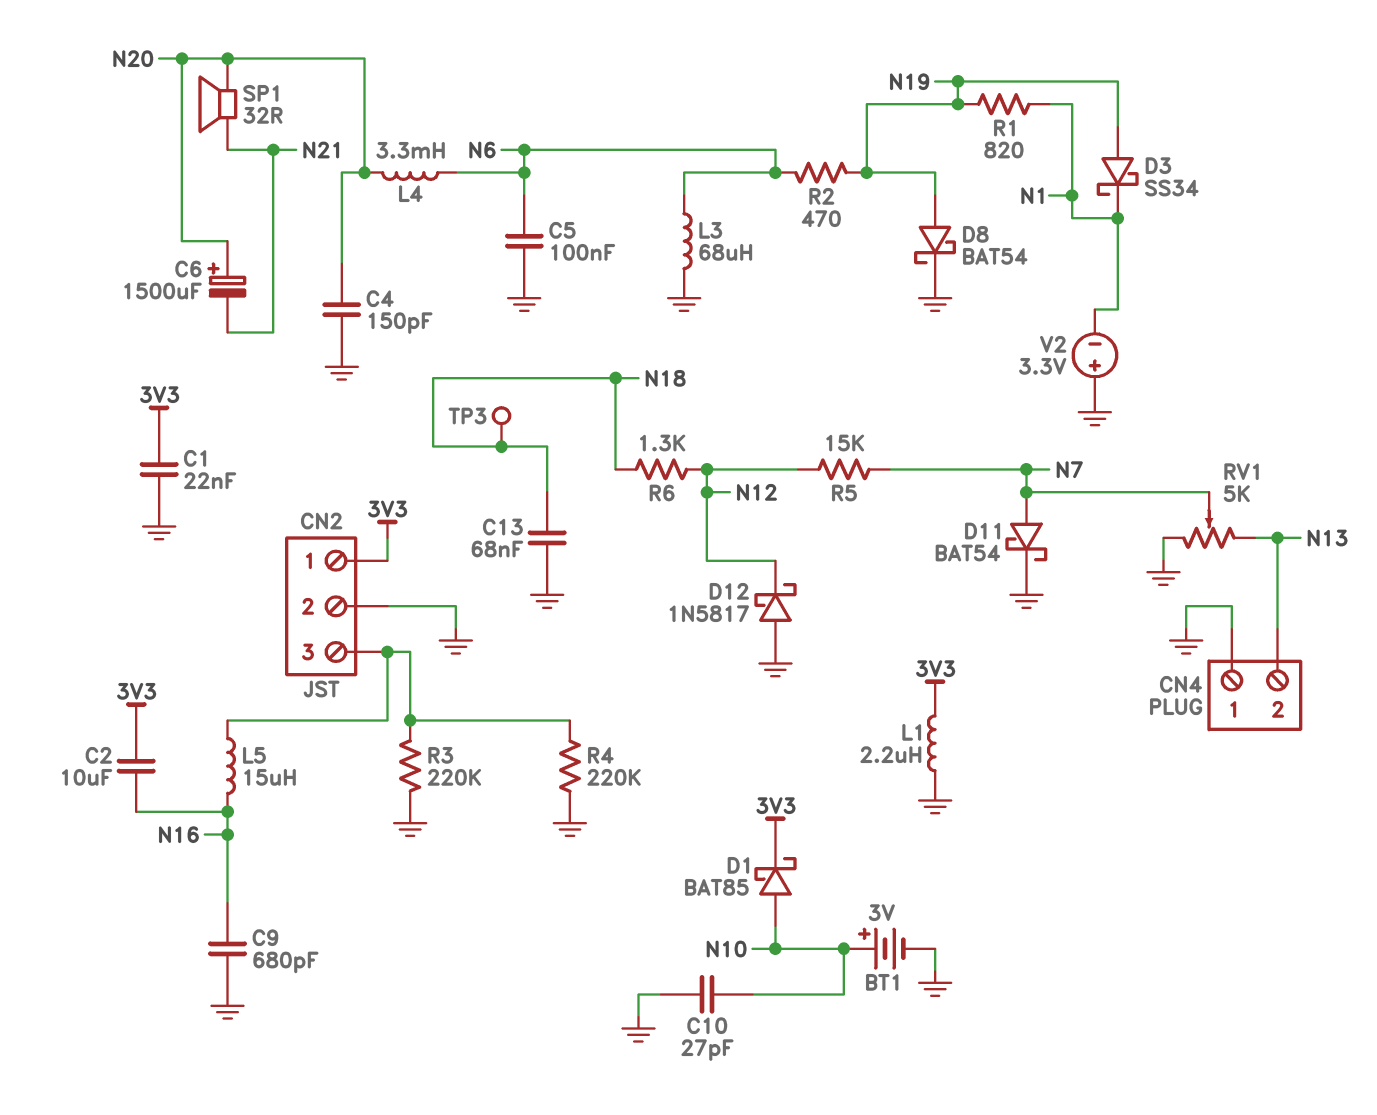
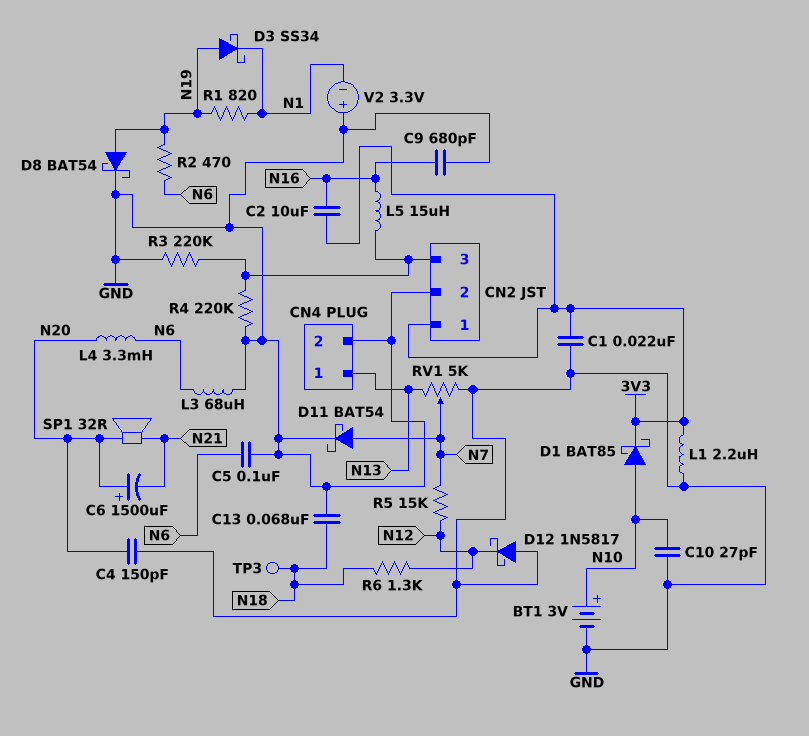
CN4 pin 1: GND -> N13
CN4 pin 2: N13 -> GND

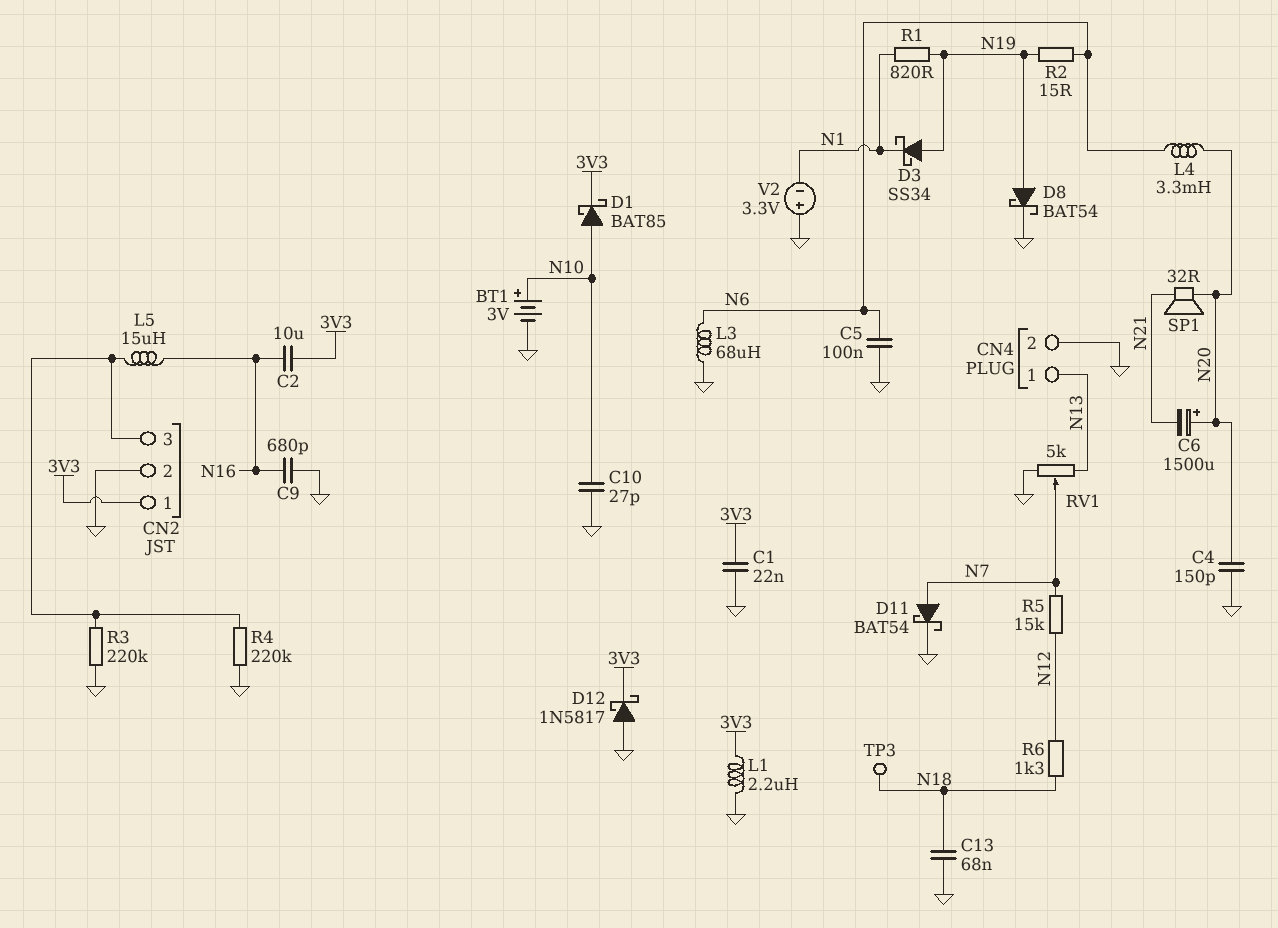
D12: schottky 1N5817 (A GND, K N12) -> schottky 1N5817 (A GND, K 3V3)
R2: 470 (N6, N19) -> 15 (N6, N19)

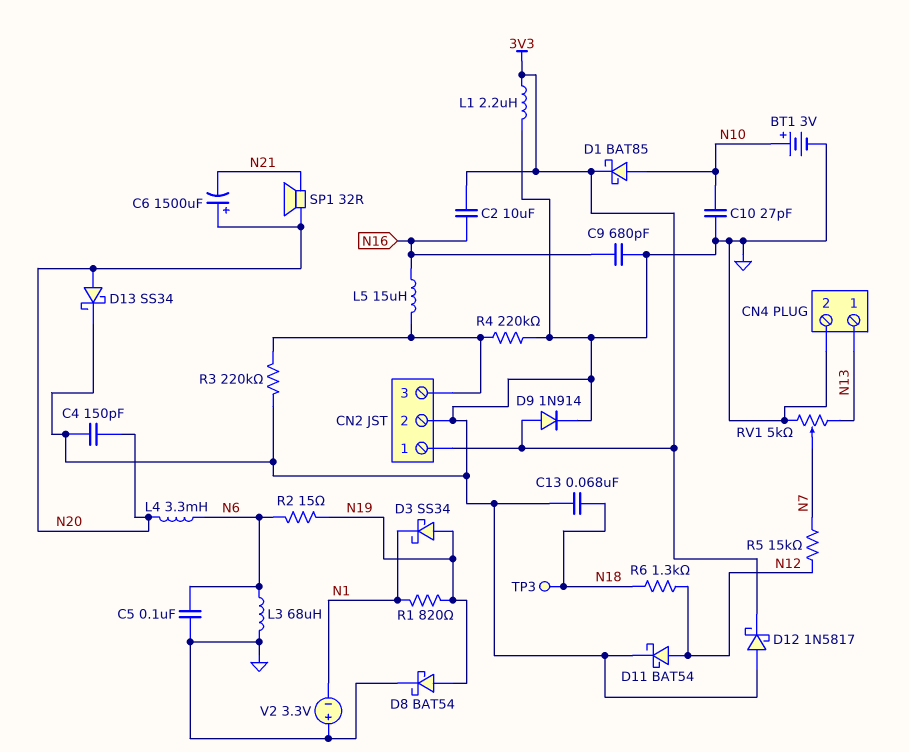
C1: 22nF (3V3, GND) -> none
D9: none -> diode 1N914 (A 3V3, K GND)
D11: schottky BAT54 (A N7, K GND) -> schottky BAT54 (A N12, K GND)
D13: none -> schottky SS34 (A N20, K GND)

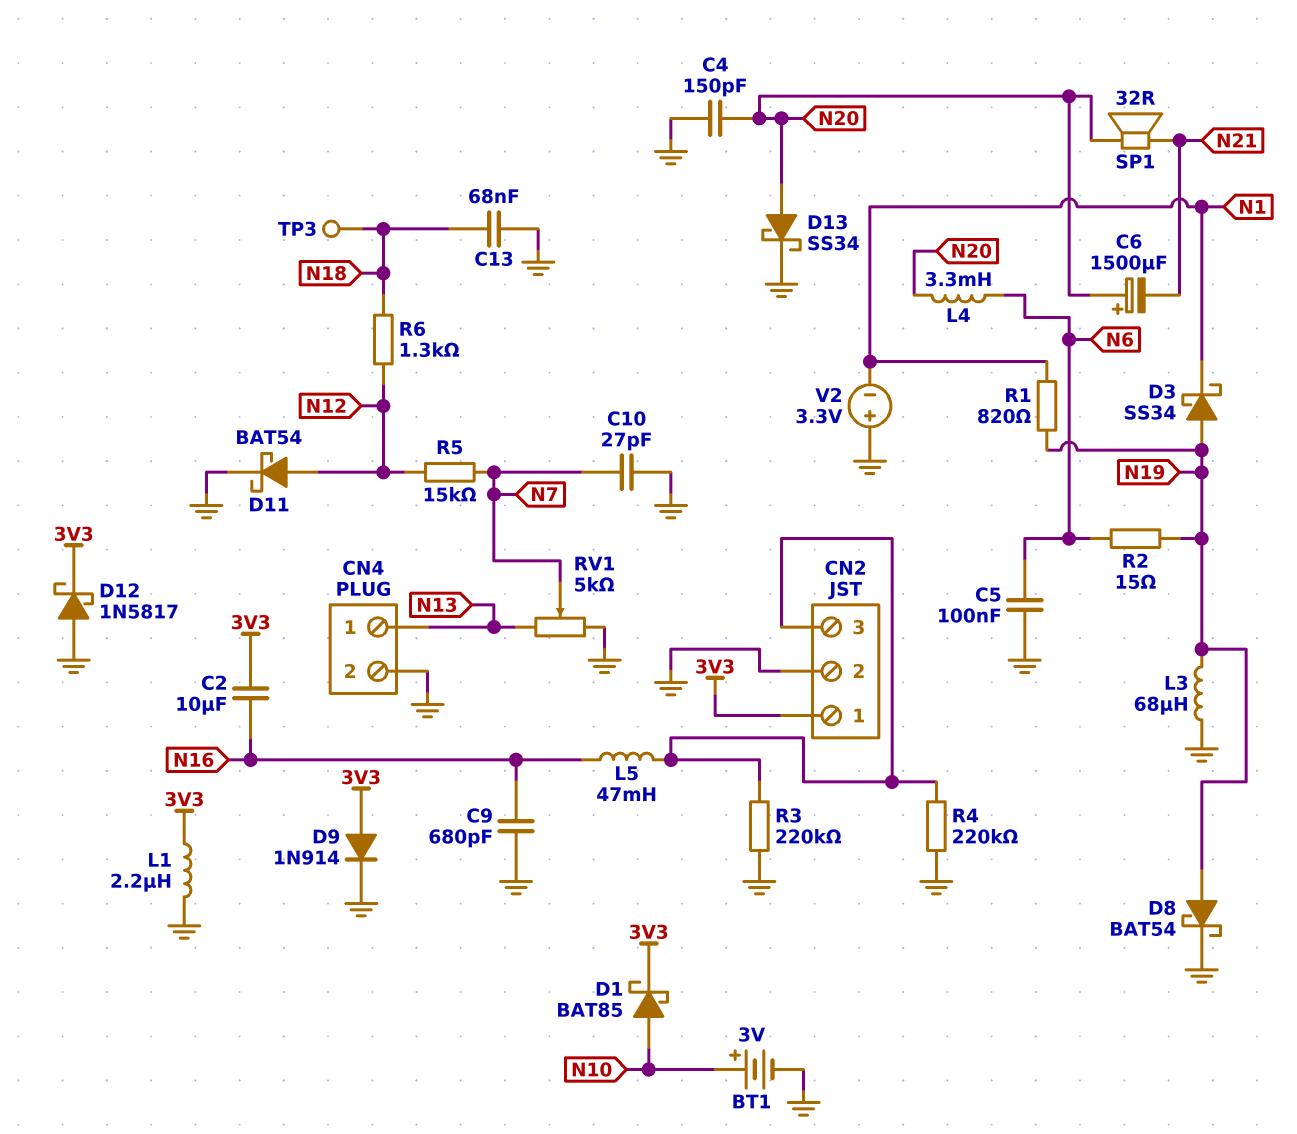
C10: 27pF (GND, N10) -> 27pF (GND, N7)
L3: 68uH (GND, N6) -> 68uH (GND, N19)
L5: 15uH (CN2/3, N16) -> 47mH (CN2/3, N16)

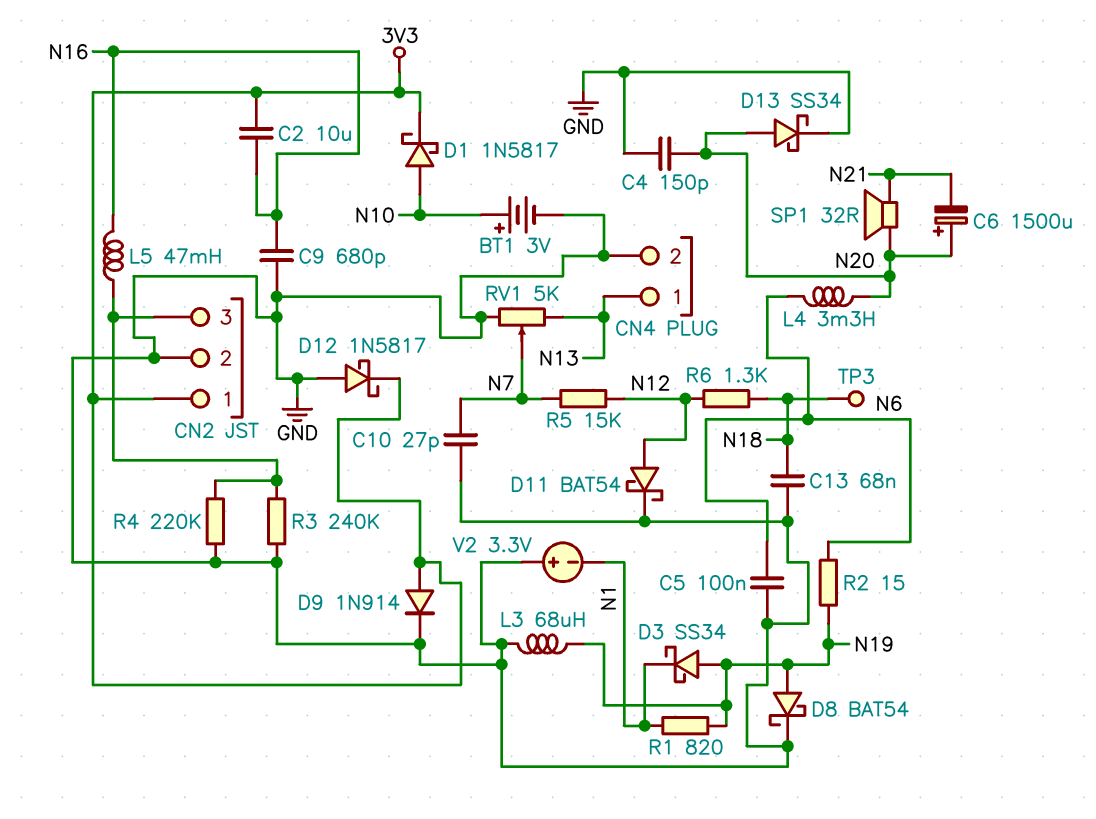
D1: schottky BAT85 (A N10, K 3V3) -> schottky 1N5817 (A N10, K 3V3)
L1: 2.2uH (3V3, GND) -> none
R3: 220k (CN2/3, GND) -> 240k (CN2/3, GND)

